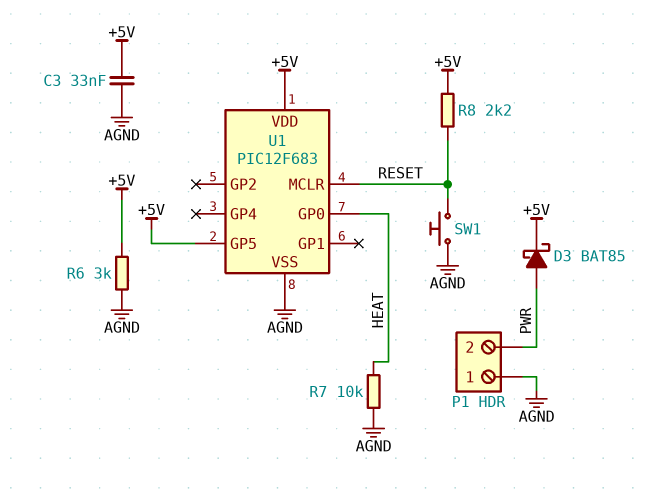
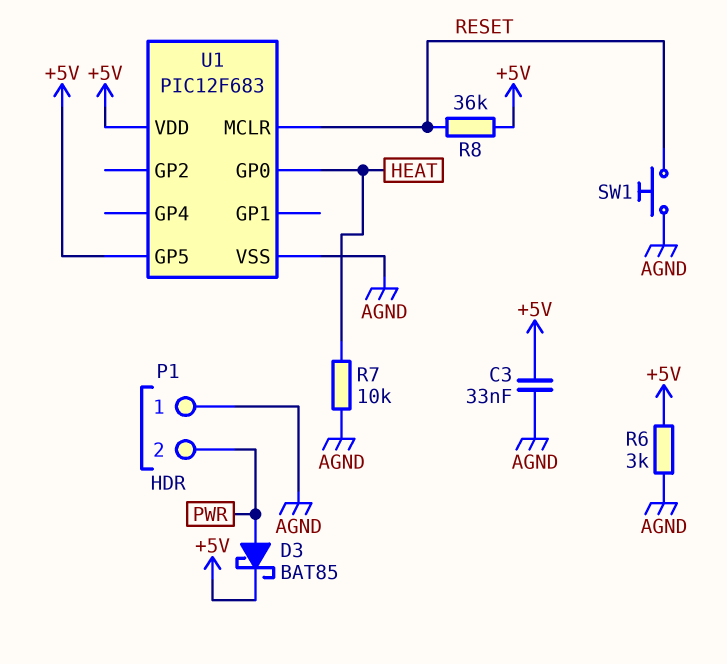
R8: 2.2k (+5V, RESET) -> 36k (+5V, RESET)

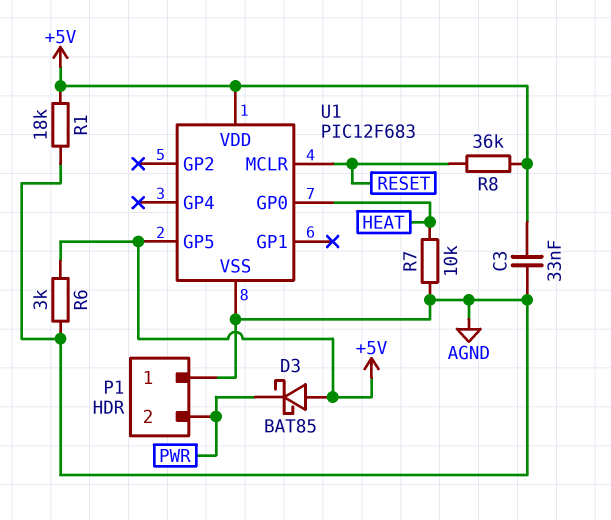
D3: schottky BAT85 (A PWR, K +5V) -> schottky BAT85 (A +5V, K PWR)
R1: none -> 18k (+5V, AGND)
SW1: button (AGND, RESET) -> none

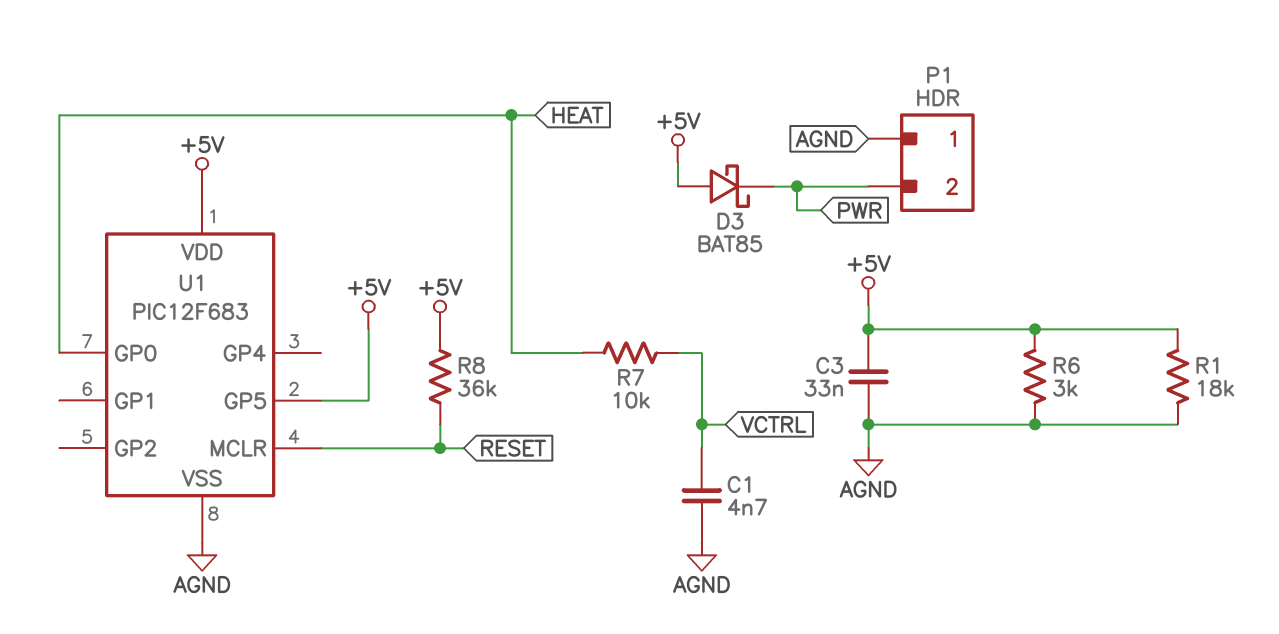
C1: none -> 4.7nF (AGND, VCTRL)
R7: 10k (AGND, HEAT) -> 10k (HEAT, VCTRL)

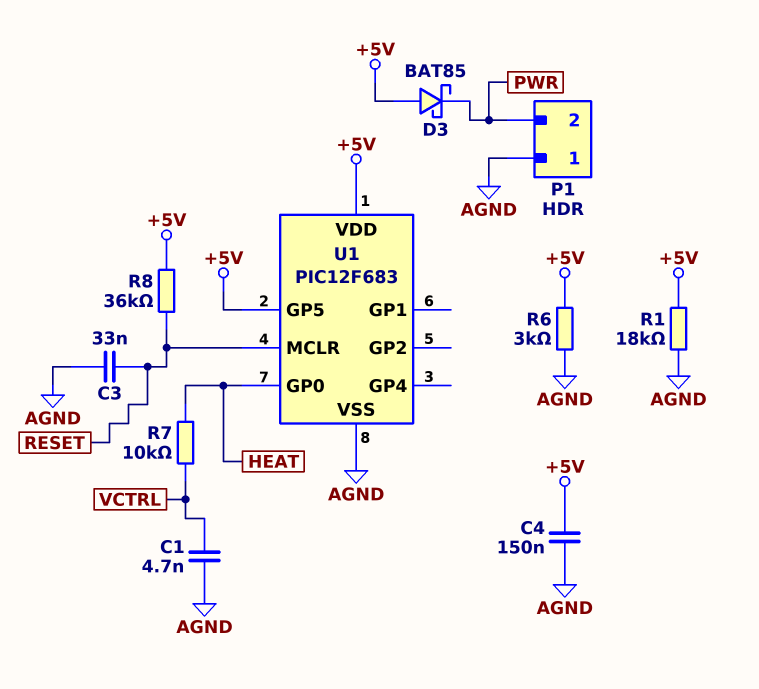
C3: 33nF (+5V, AGND) -> 33nF (AGND, RESET)
C4: none -> 150nF (+5V, AGND)

